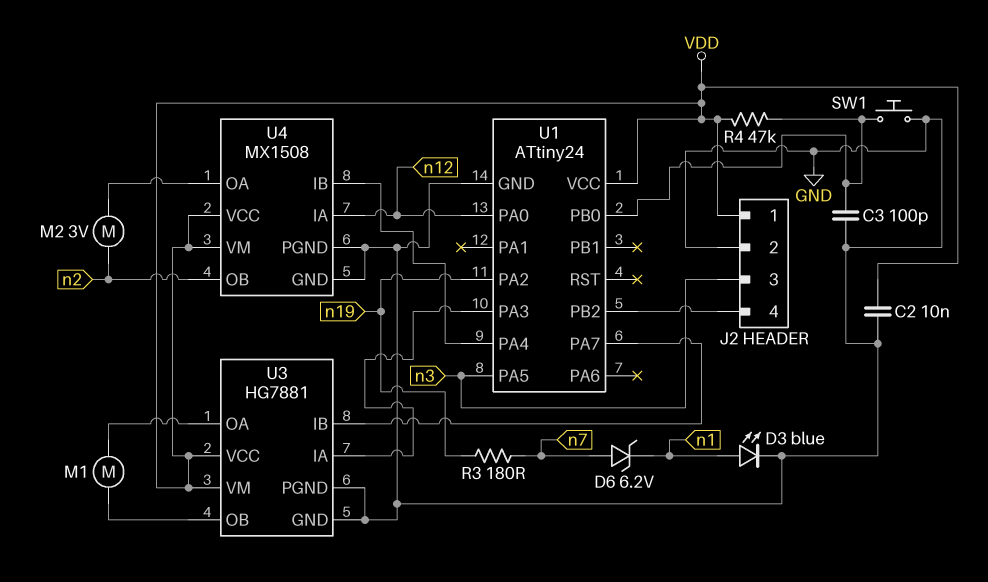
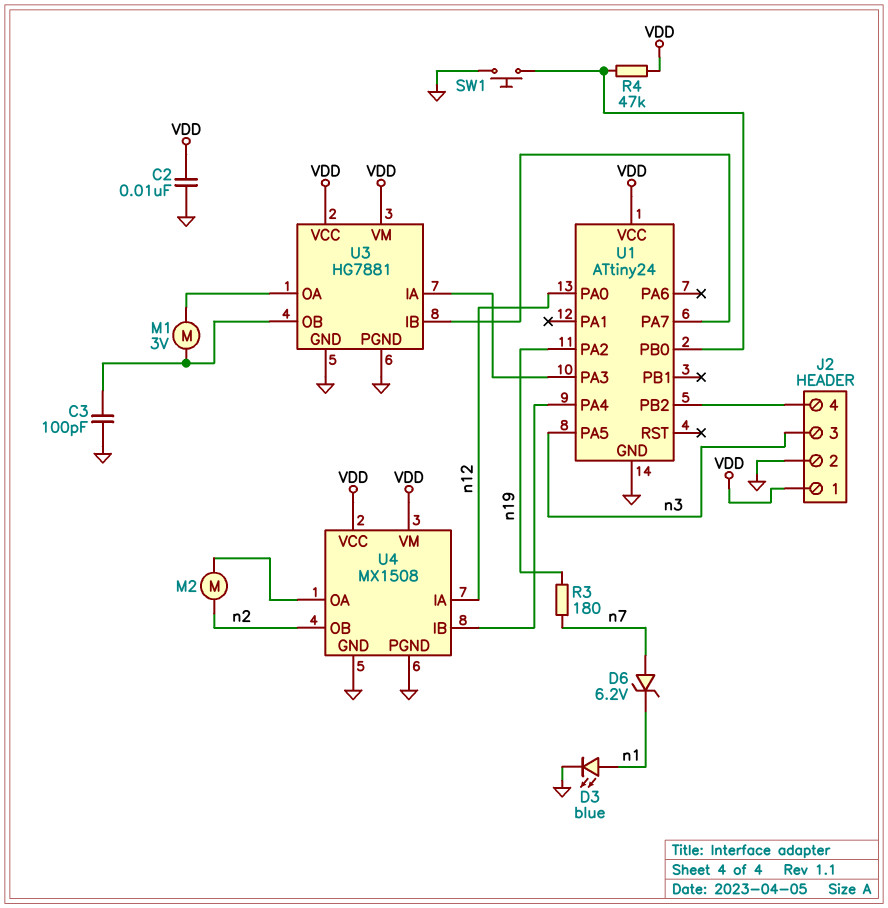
C3: 100pF (GND, U1/PB0) -> 100pF (GND, U3/OB)
M1: motor (U3/OA, U3/OB) -> motor 3V (U3/OA, U3/OB)
M2: motor 3V (U4/OA, n2) -> motor (U4/OA, n2)

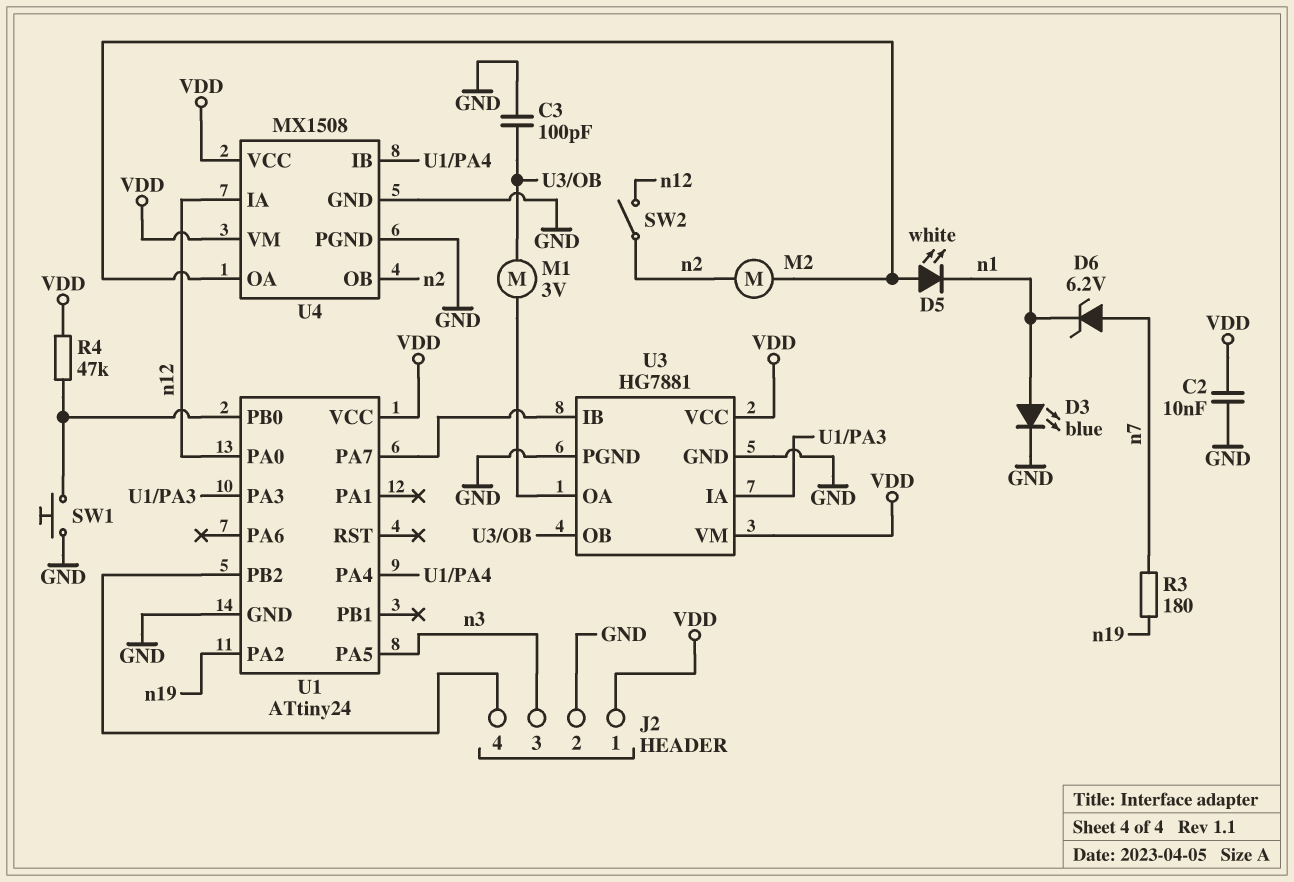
D5: none -> LED white (A U4/OA, K n1)
SW2: none -> switch (n2, n12)

